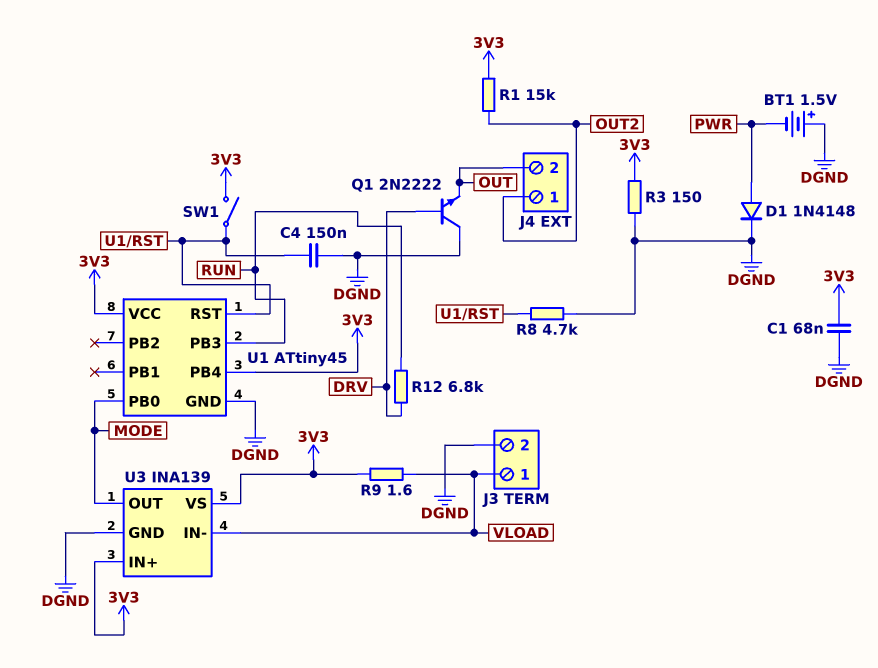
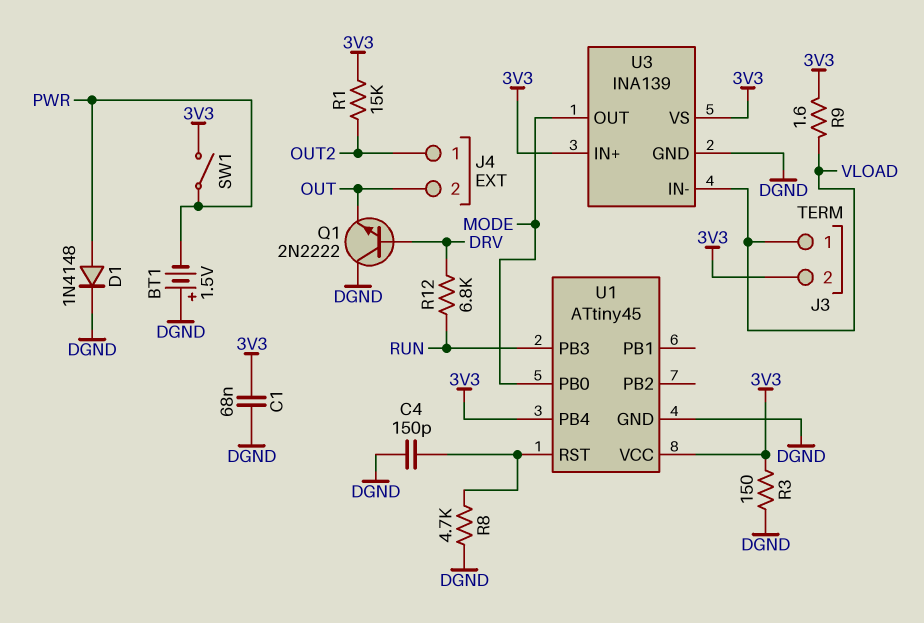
C4: 150nF (DGND, U1/RST) -> 150pF (DGND, U1/RST)
J3 pin 2: DGND -> 3V3
SW1: switch (3V3, U1/RST) -> switch (3V3, PWR)

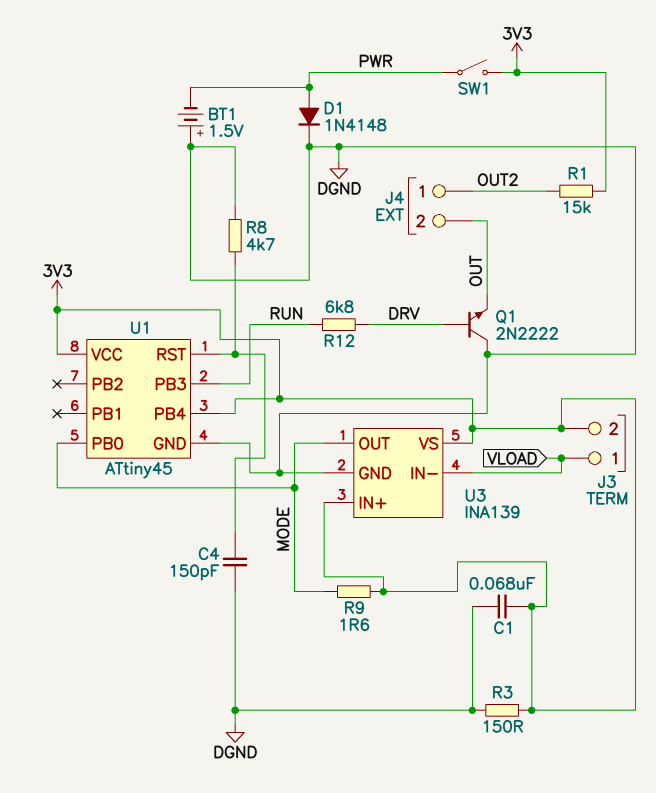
R9: 1.6 (3V3, VLOAD) -> 1.6 (3V3, MODE)

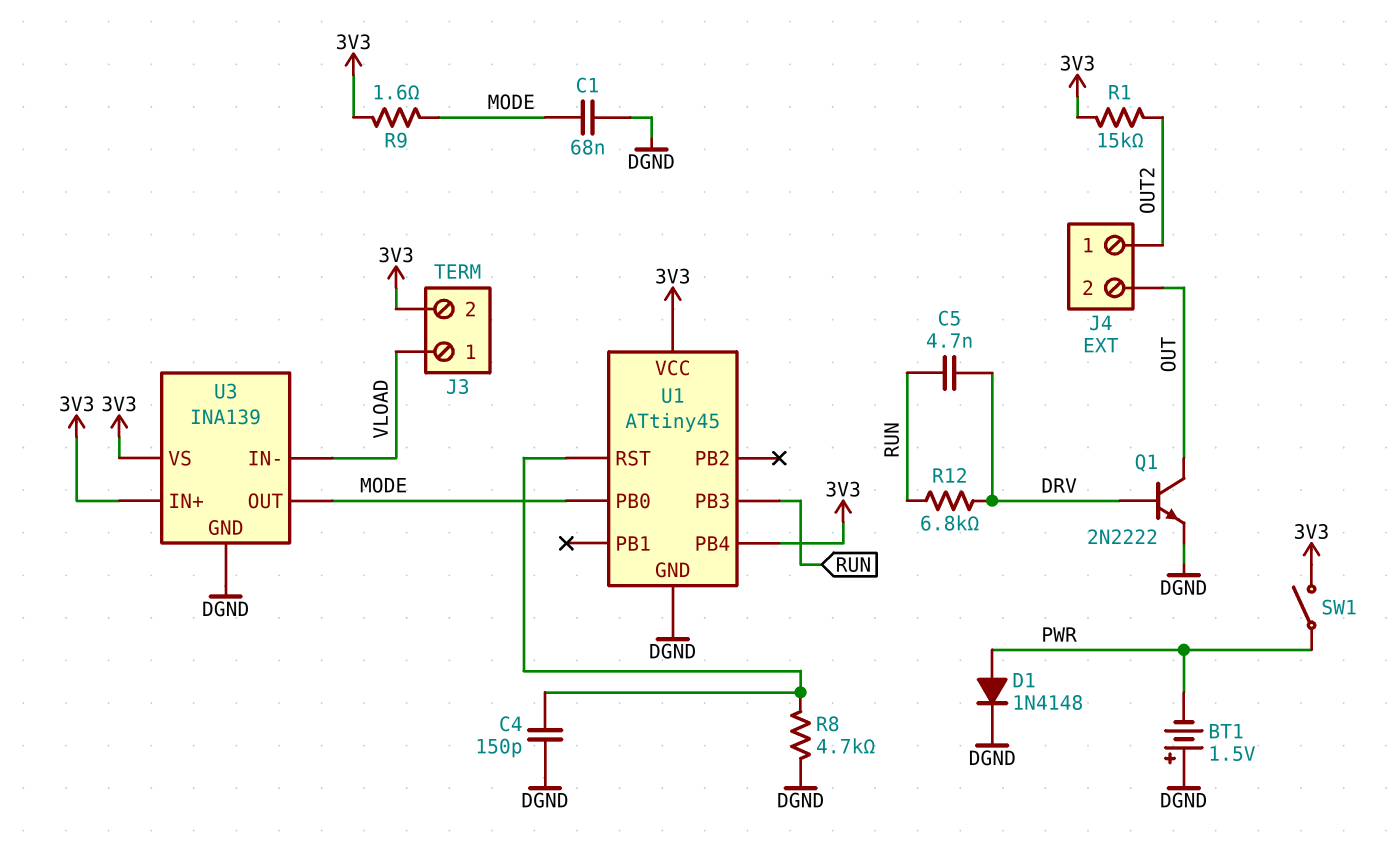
C1: 68nF (3V3, DGND) -> 68nF (DGND, MODE)
C5: none -> 4.7nF (DRV, RUN)
Q1: NPN 2N2222 (B DRV, C DGND, E OUT) -> NPN 2N2222 (B DRV, C OUT, E DGND)
R3: 150 (3V3, DGND) -> none

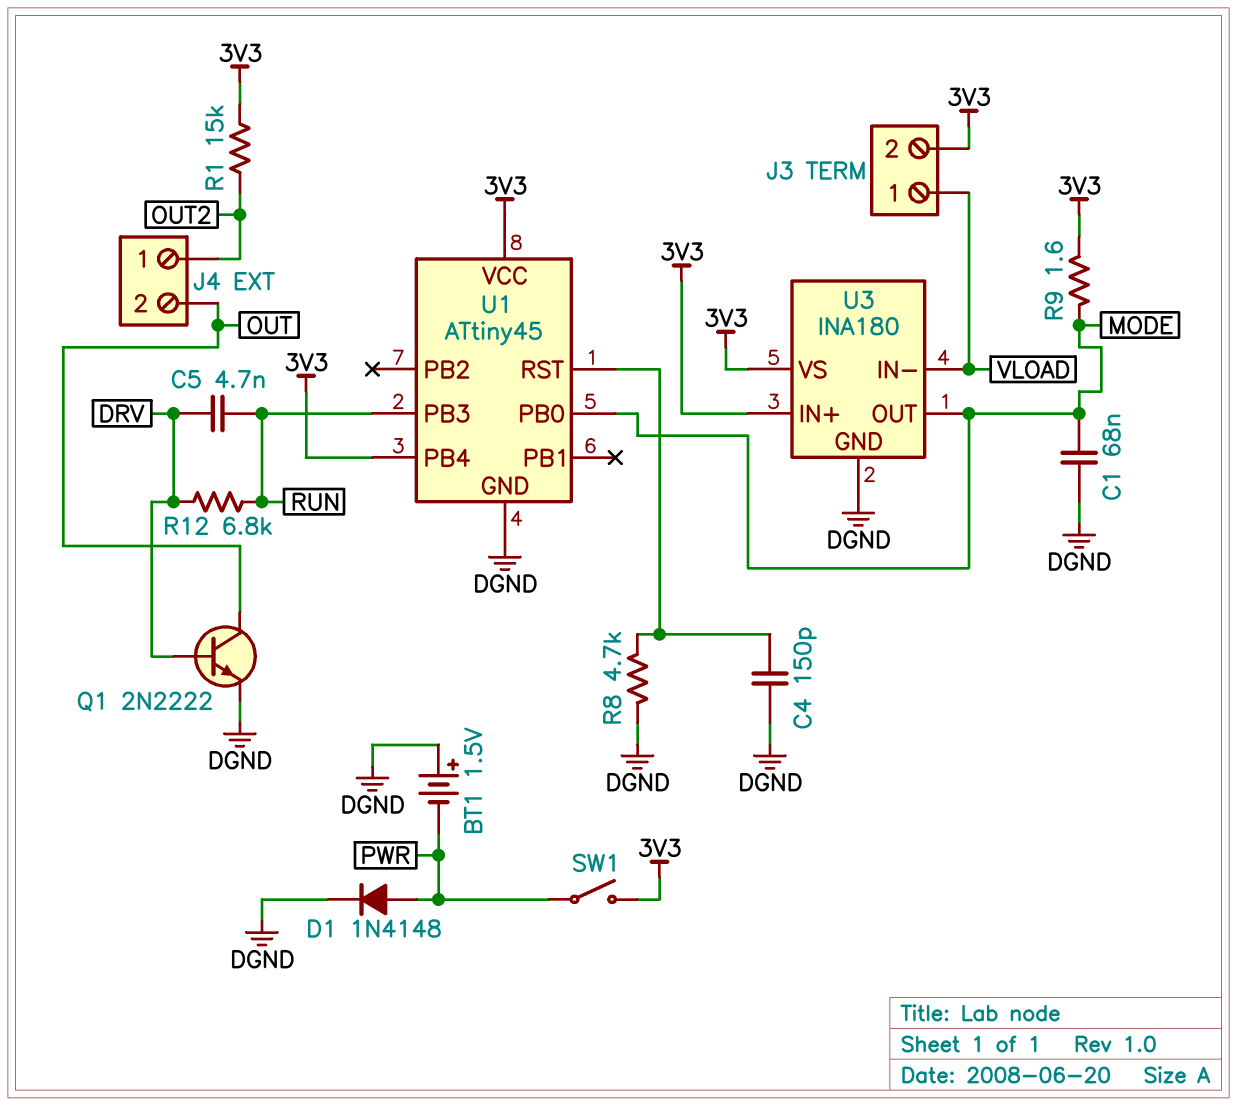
U3: INA139 -> INA180

